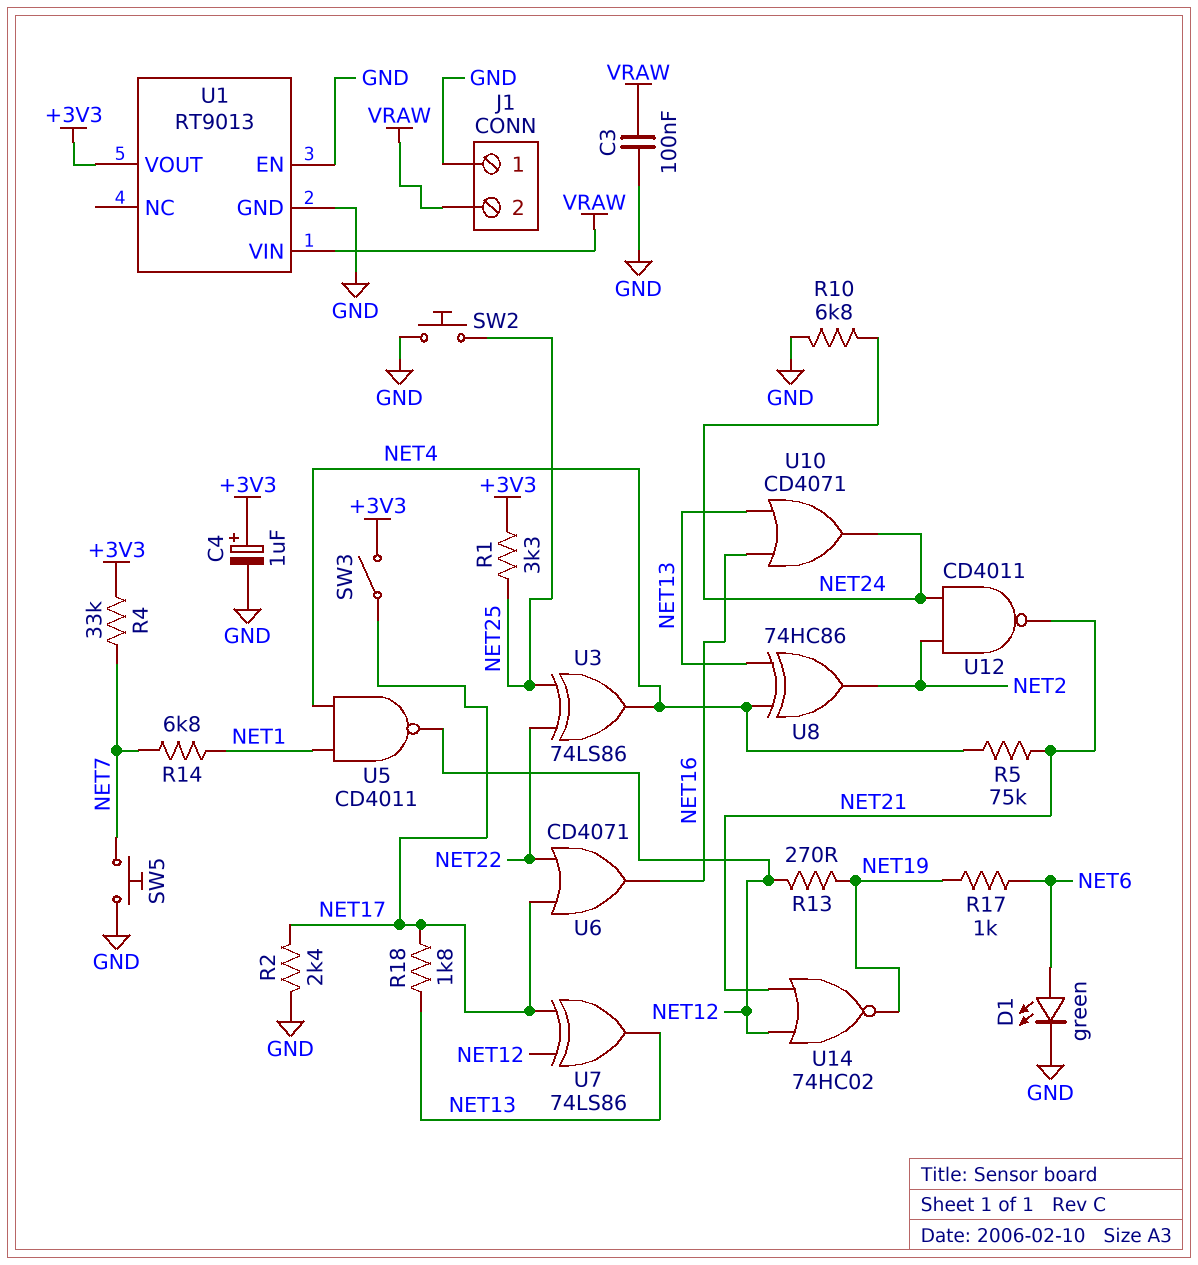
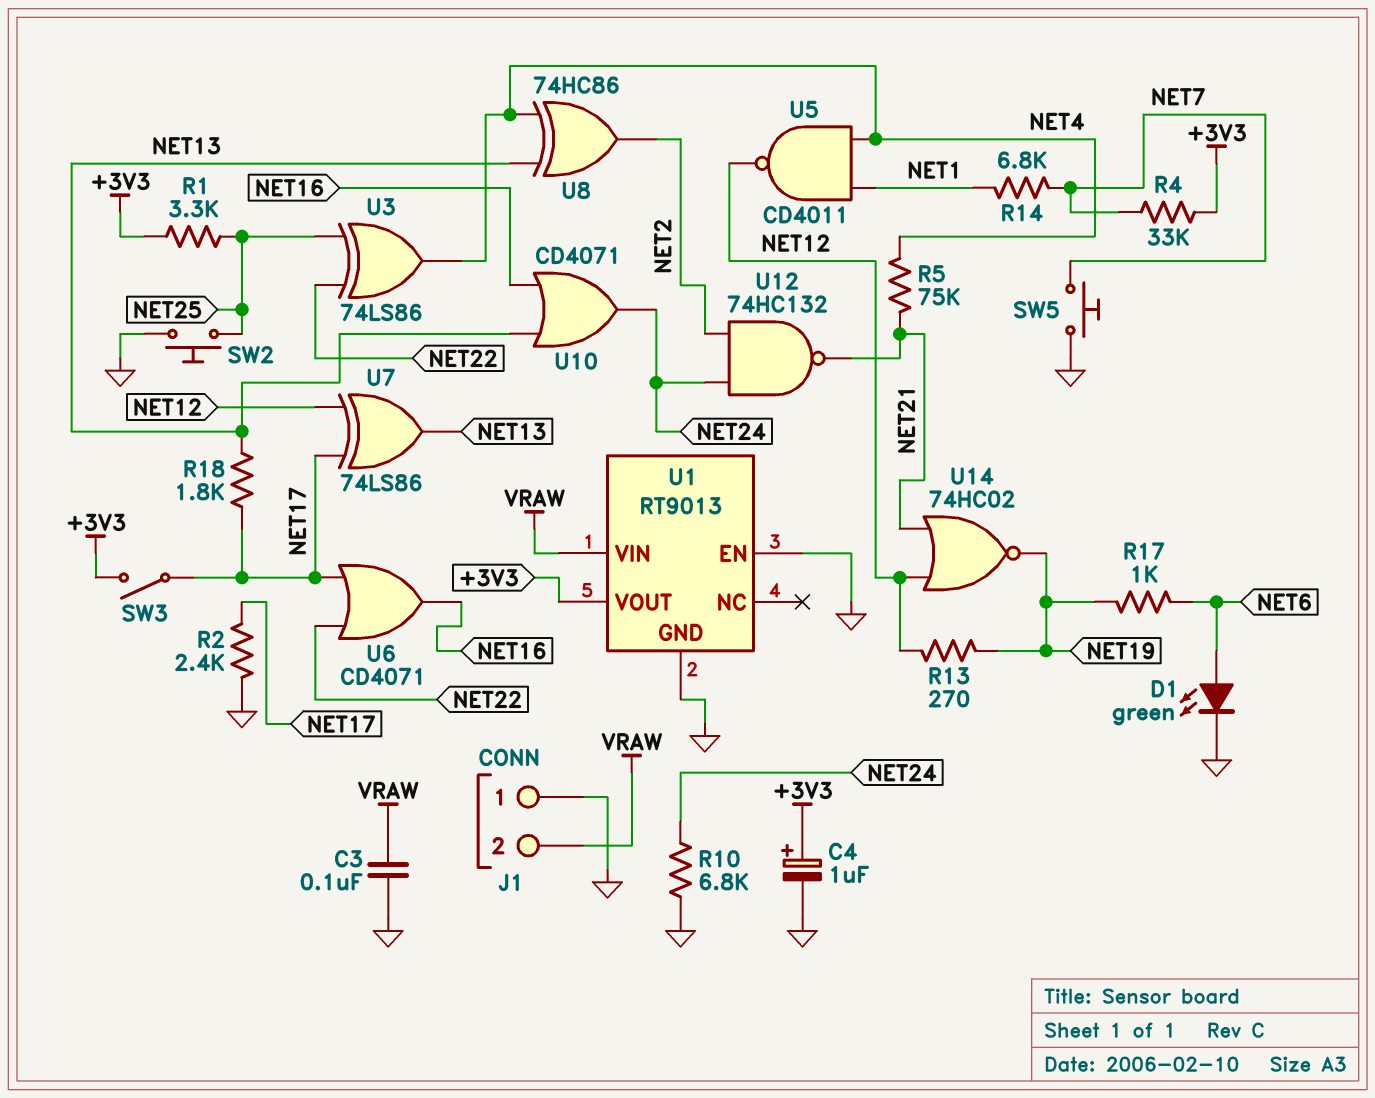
U12: NAND CD4011 (in NET2, in NET24, out NET21) -> NAND 74HC132 (in NET2, in NET24, out NET21)

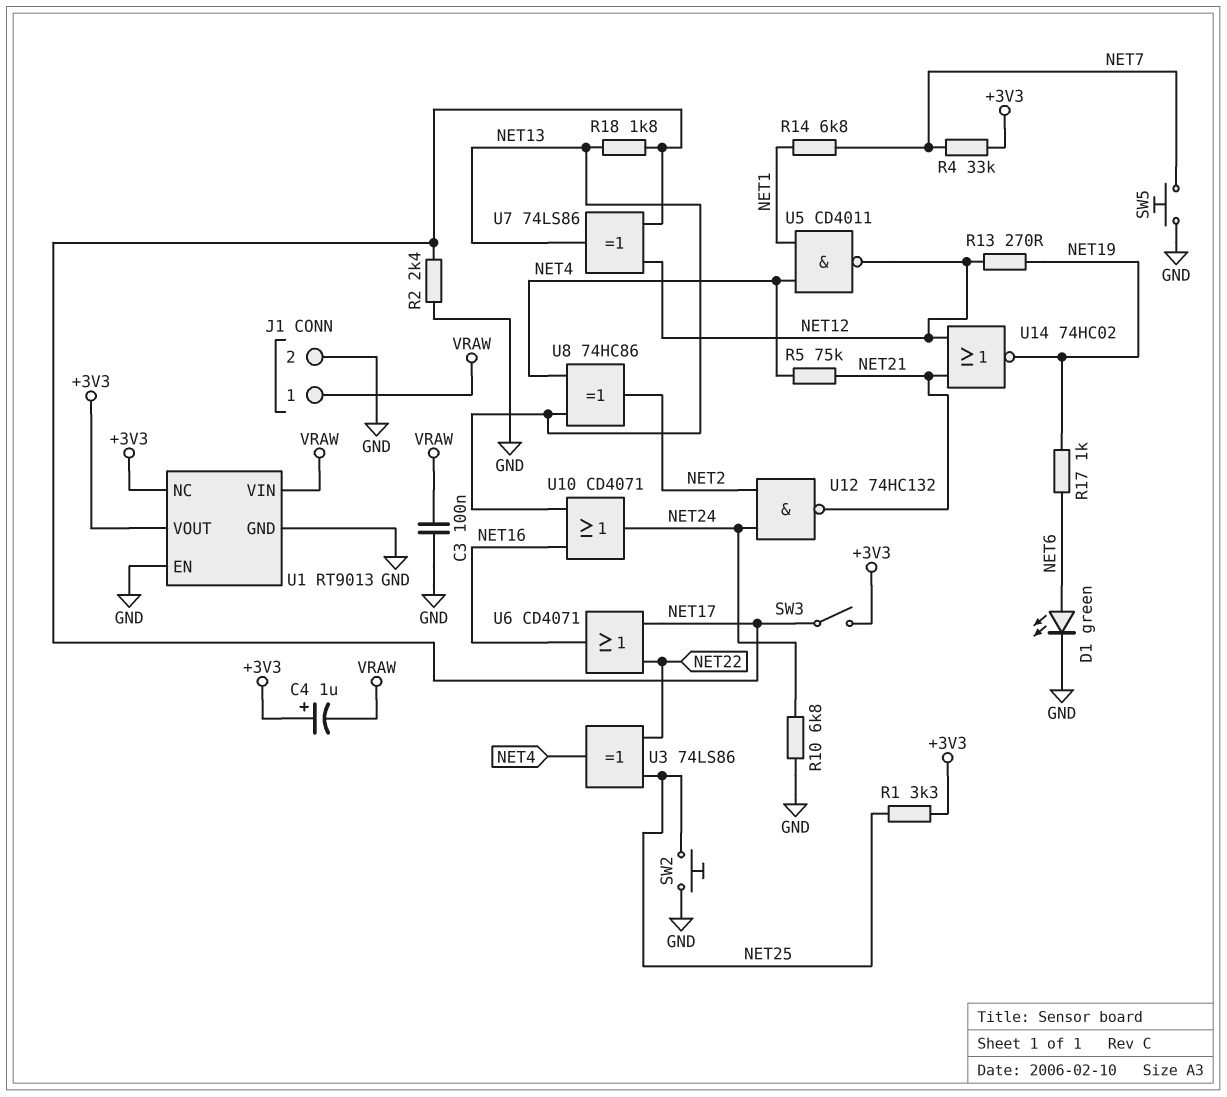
C4: 1uF (plus +3V3, minus GND) -> 1uF (plus +3V3, minus VRAW)
J1 pin 1: GND -> VRAW
J1 pin 2: VRAW -> GND
U1 pin NC: none -> +3V3

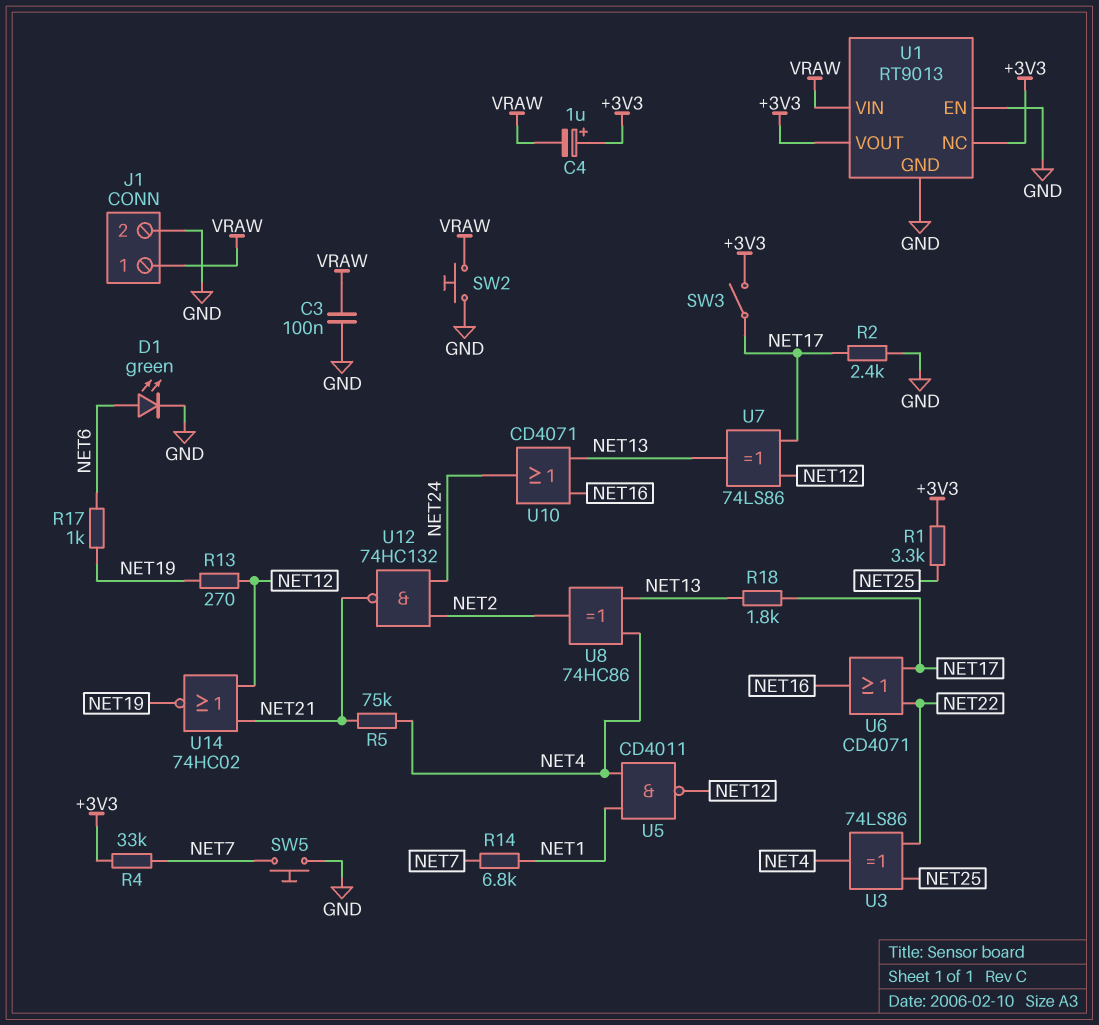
R10: 6.8k (GND, NET24) -> none
SW2: button (GND, NET25) -> button (GND, VRAW)

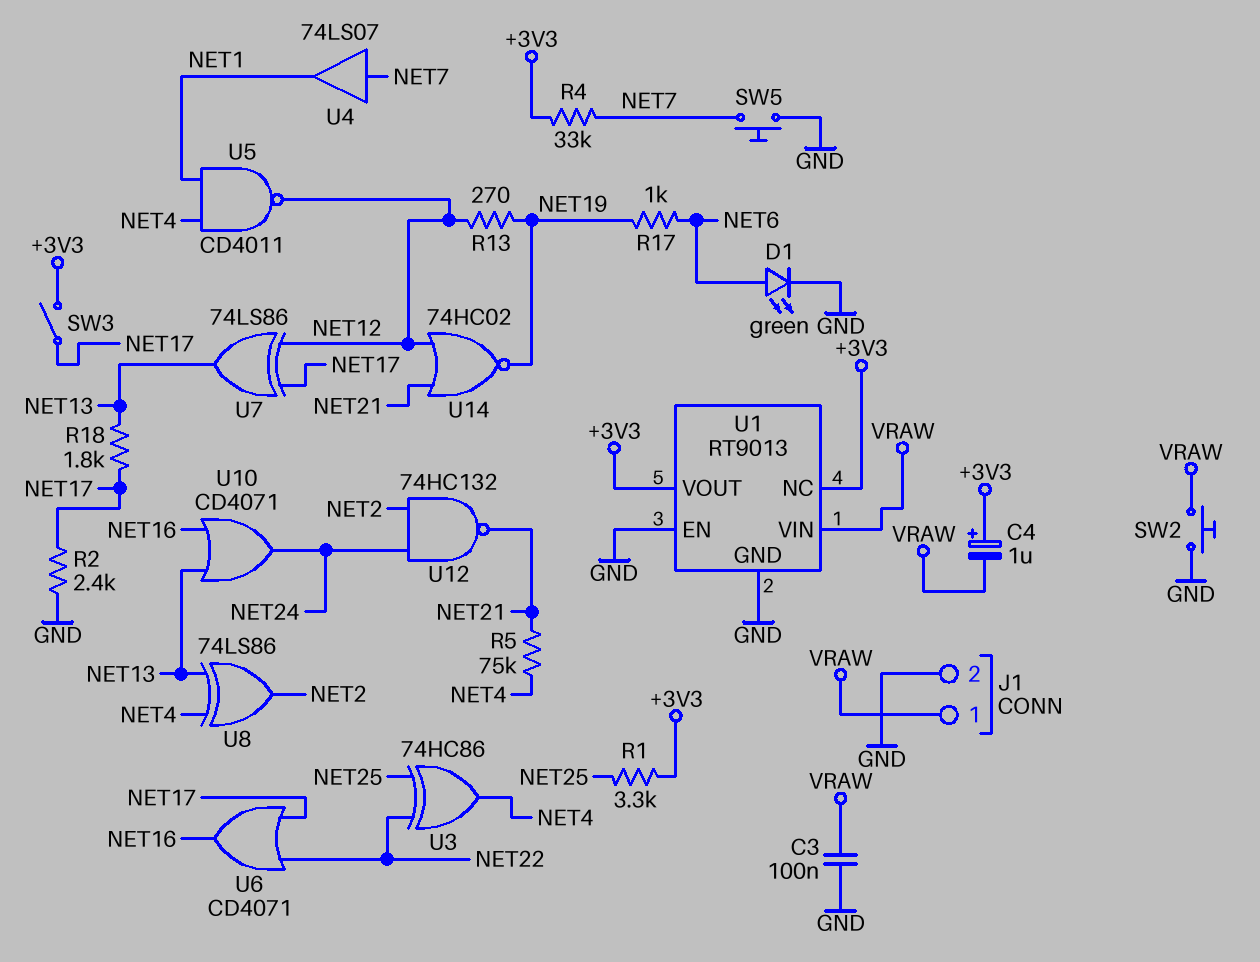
R14: 6.8k (NET1, NET7) -> none
U3: XOR 74LS86 (in NET22, in NET25, out NET4) -> XOR 74HC86 (in NET22, in NET25, out NET4)
U4: none -> buffer 74LS07 (in NET7, out NET1)
U8: XOR 74HC86 (in NET4, in NET13, out NET2) -> XOR 74LS86 (in NET4, in NET13, out NET2)

